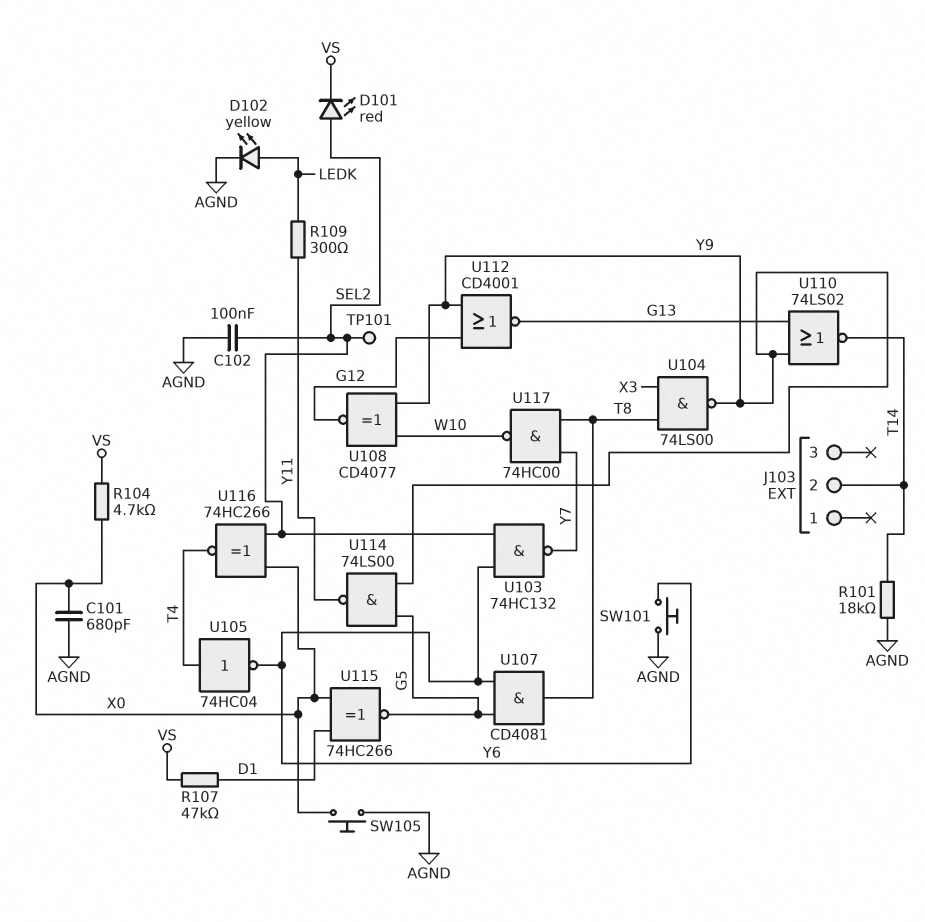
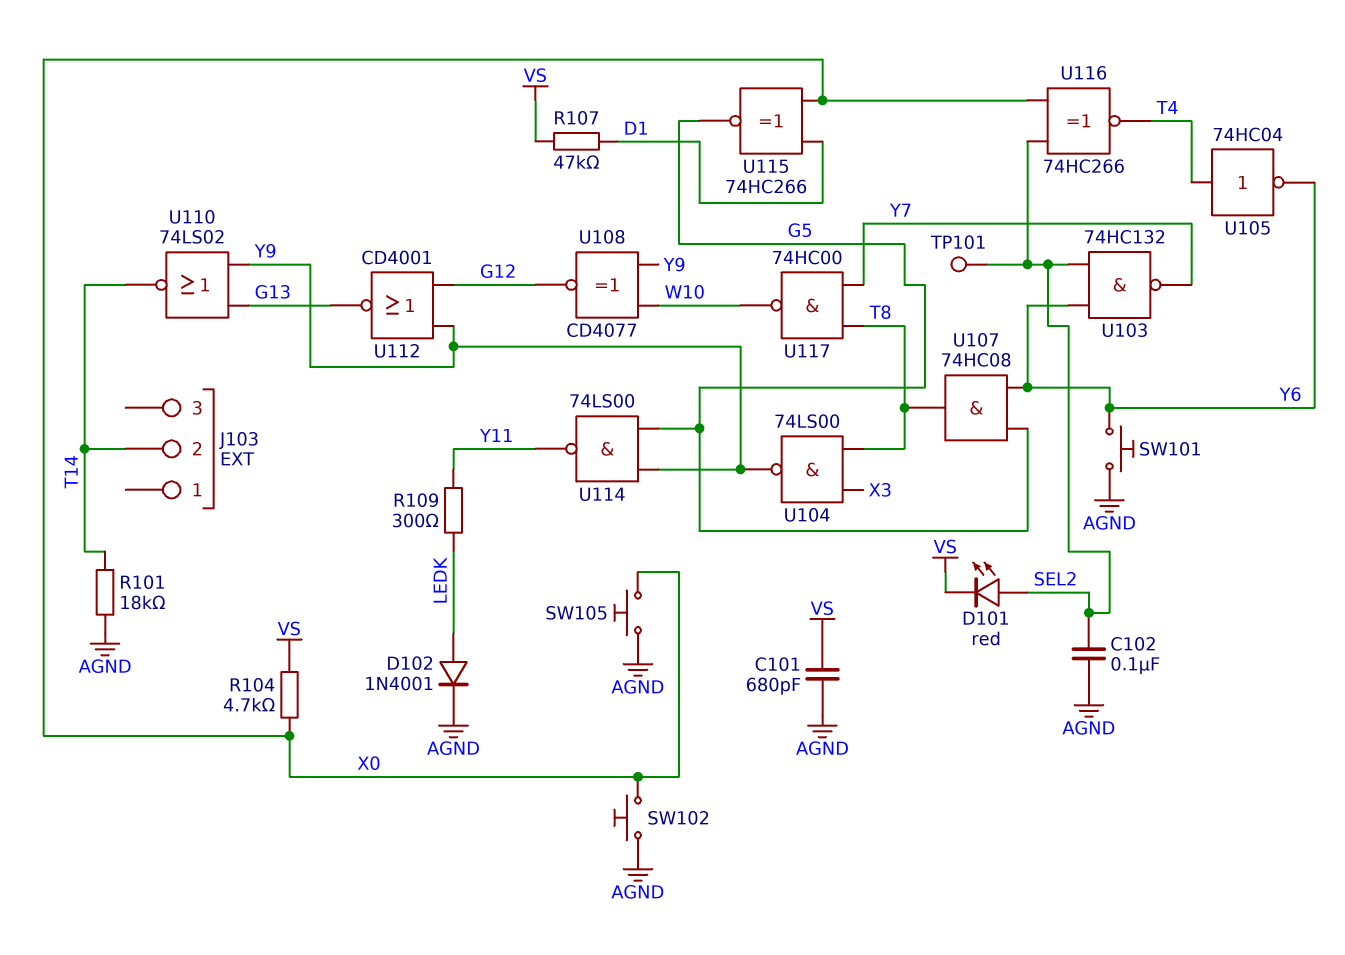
C101: 680pF (AGND, X0) -> 680pF (AGND, VS)
D102: LED yellow (A LEDK, K AGND) -> diode 1N4001 (A LEDK, K AGND)
SW102: none -> button (AGND, X0)
U107: AND CD4081 (in G5, in Y6, out T8) -> AND 74HC08 (in G5, in Y6, out T8)

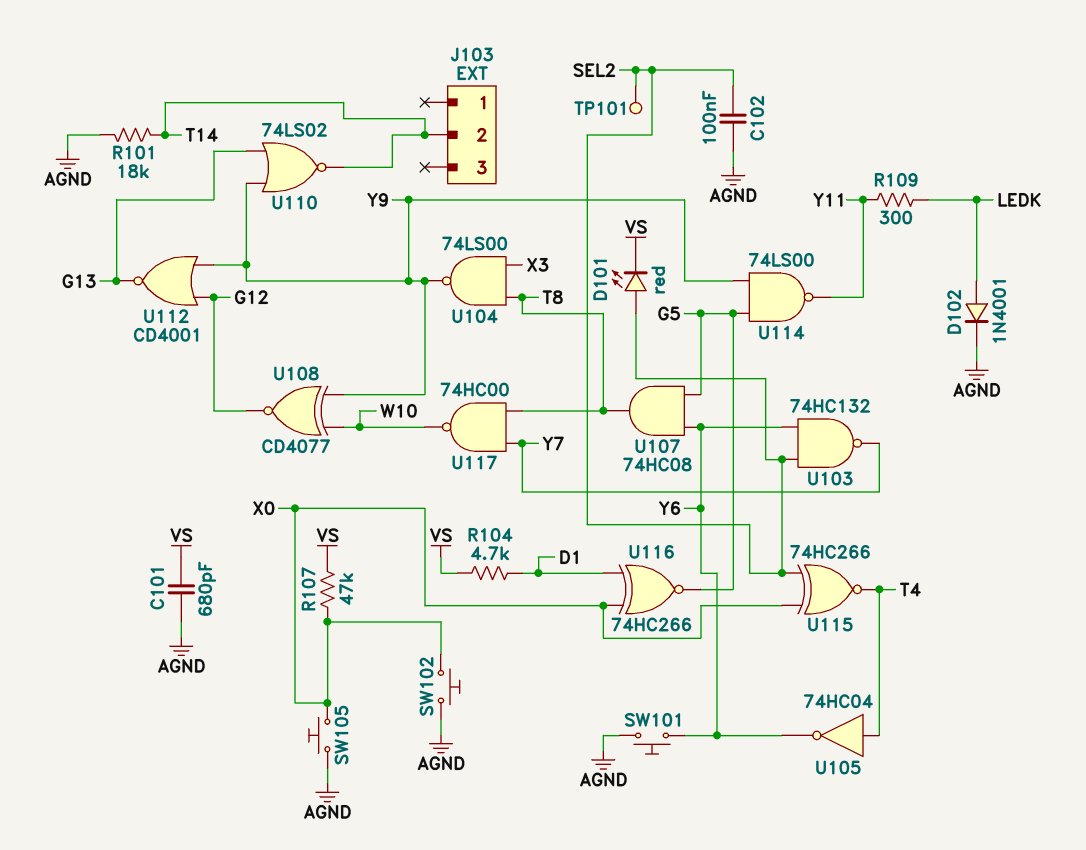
R104: 4.7k (VS, X0) -> 4.7k (D1, VS)
R107: 47k (D1, VS) -> 47k (VS, X0)
U115: XNOR 74HC266 (in D1, in X0, out G5) -> XNOR 74HC266 (in SEL2, in X0, out T4)
U116: XNOR 74HC266 (in SEL2, in X0, out T4) -> XNOR 74HC266 (in D1, in X0, out G5)

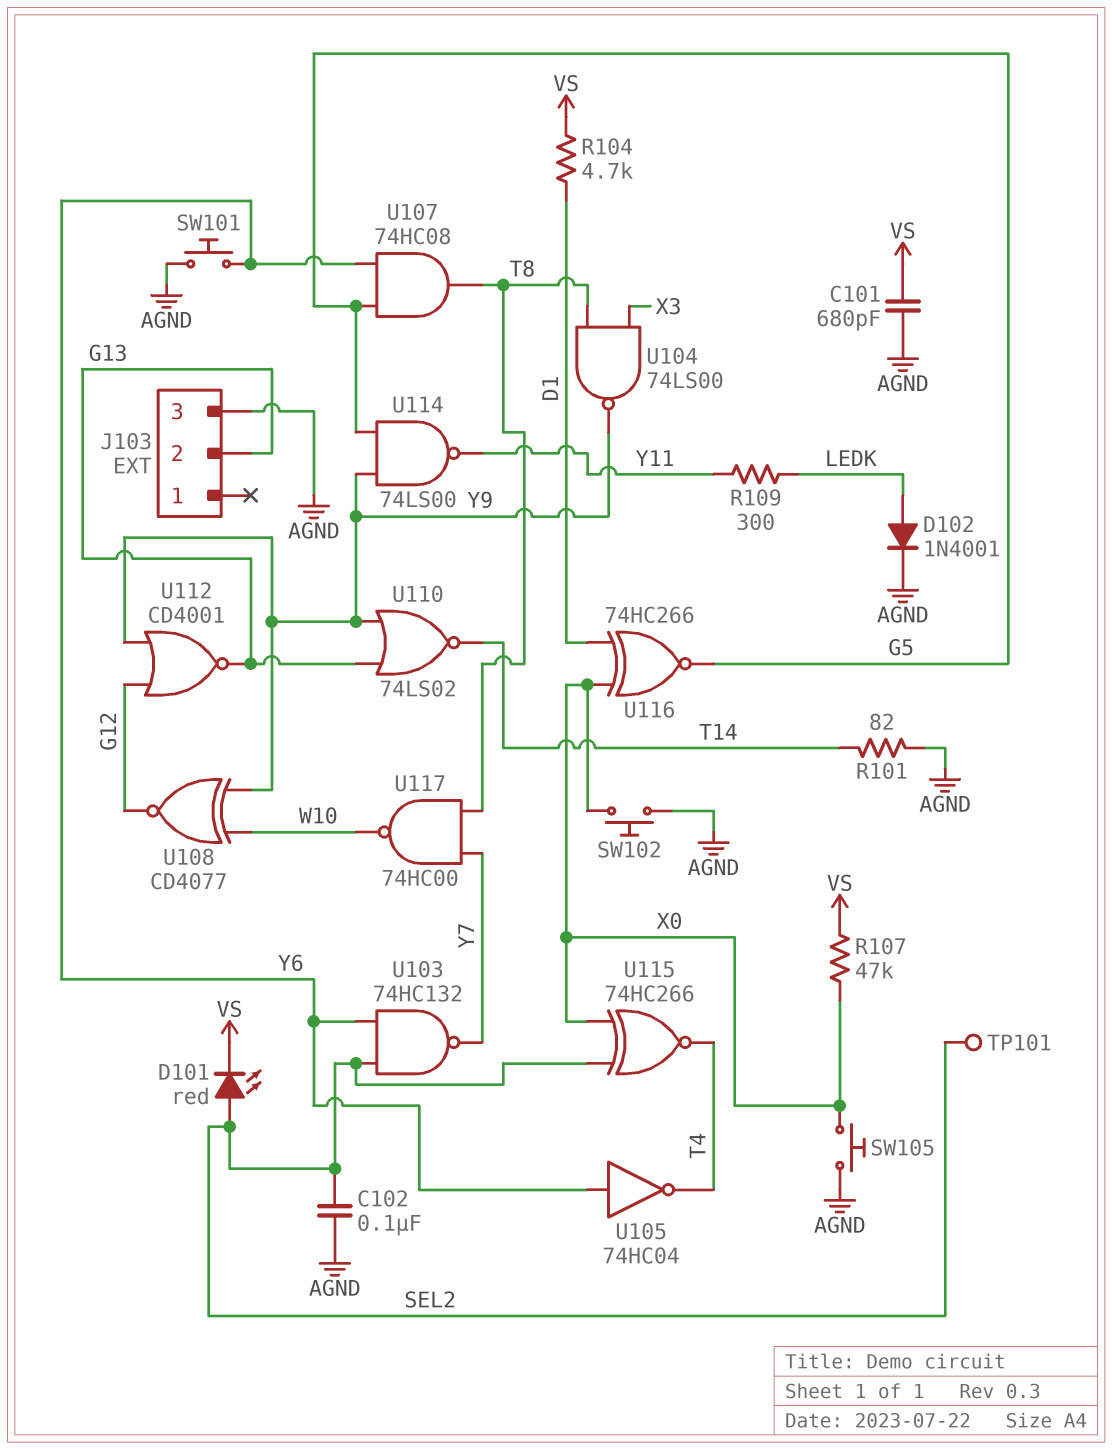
J103 pin 2: T14 -> G13
J103 pin 3: none -> AGND
R101: 18k (AGND, T14) -> 82 (AGND, T14)
U105: NOT 74HC04 (in T4, out Y6) -> NOT 74HC04 (in Y6, out T4)

